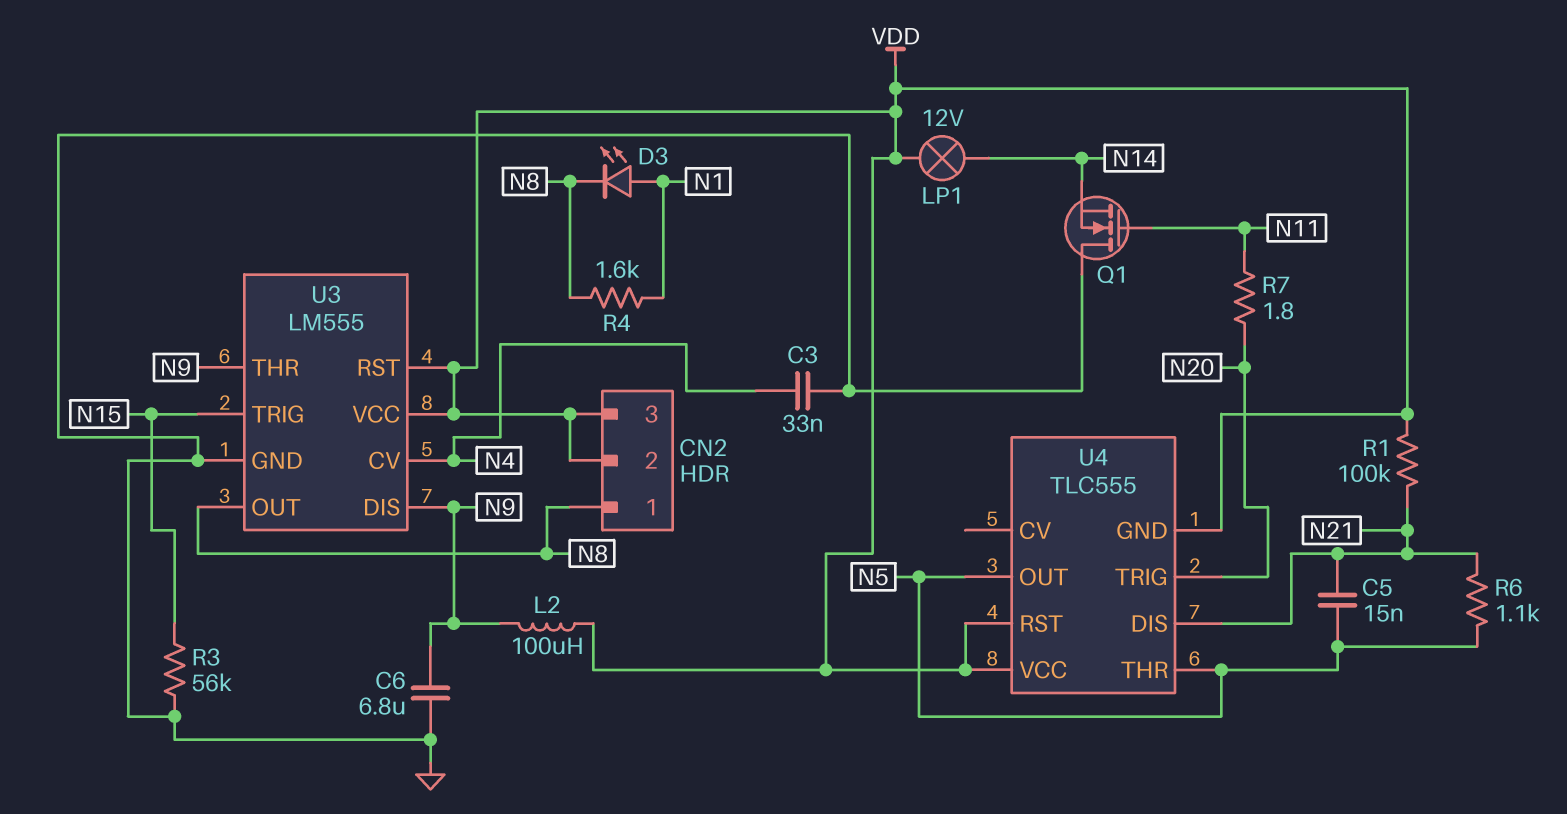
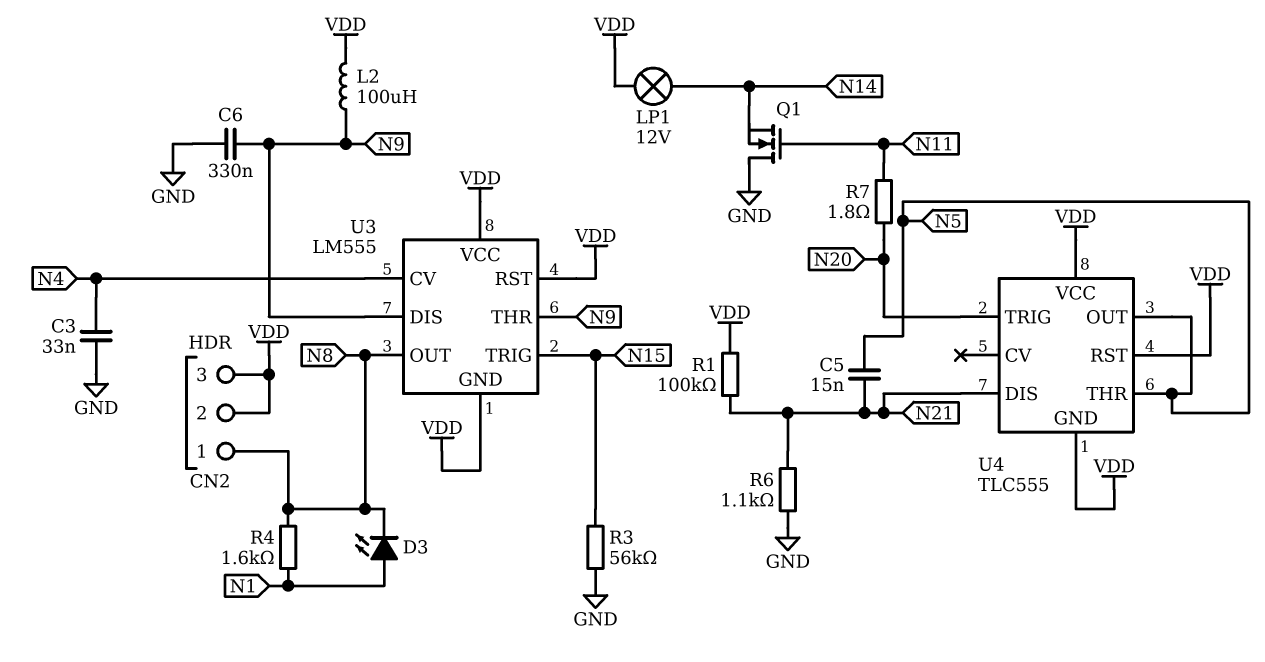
C6: 6.8uF (GND, N9) -> 330nF (GND, N9)
R6: 1.1k (N5, N21) -> 1.1k (GND, N21)
U3 pin GND: GND -> VDD

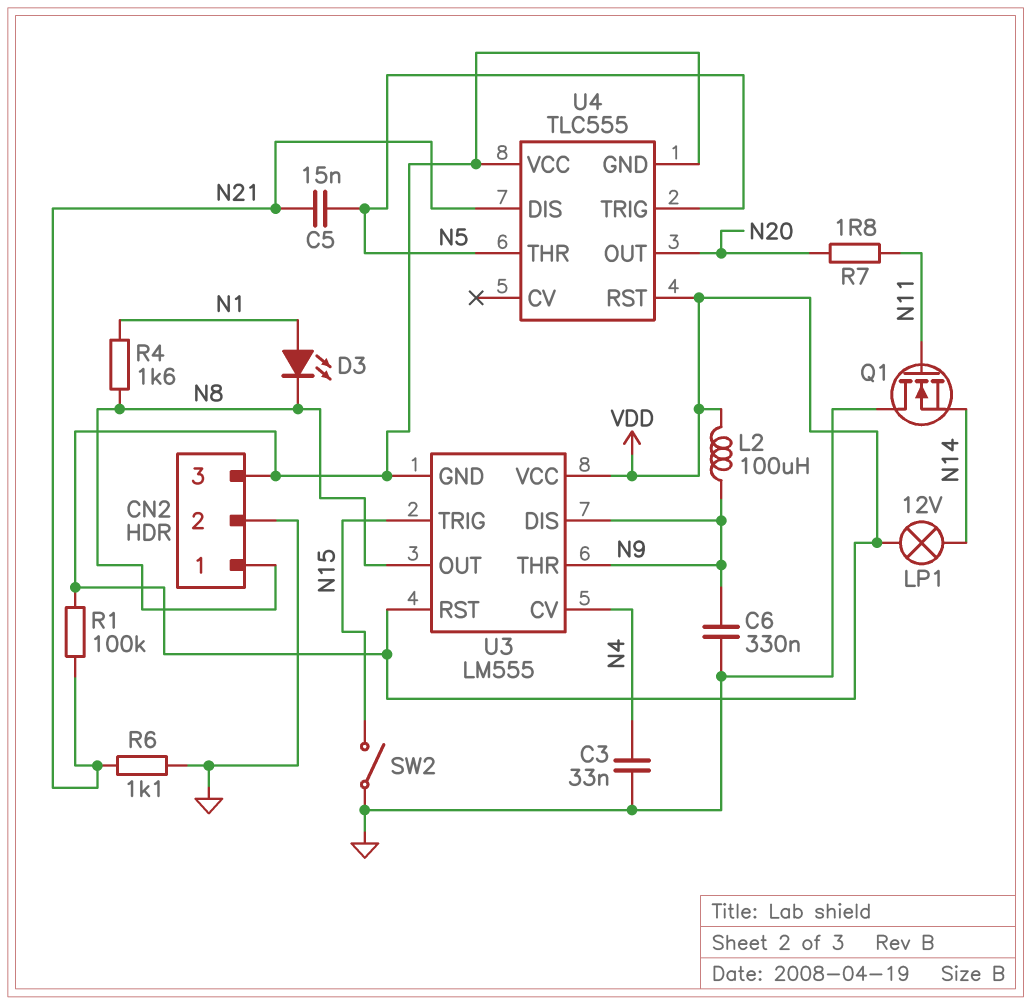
CN2 pin 2: VDD -> GND
R3: 56k (GND, N15) -> none
SW2: none -> switch (GND, N15)
U4 pin OUT: N5 -> N20
U4 pin TRIG: N20 -> N5

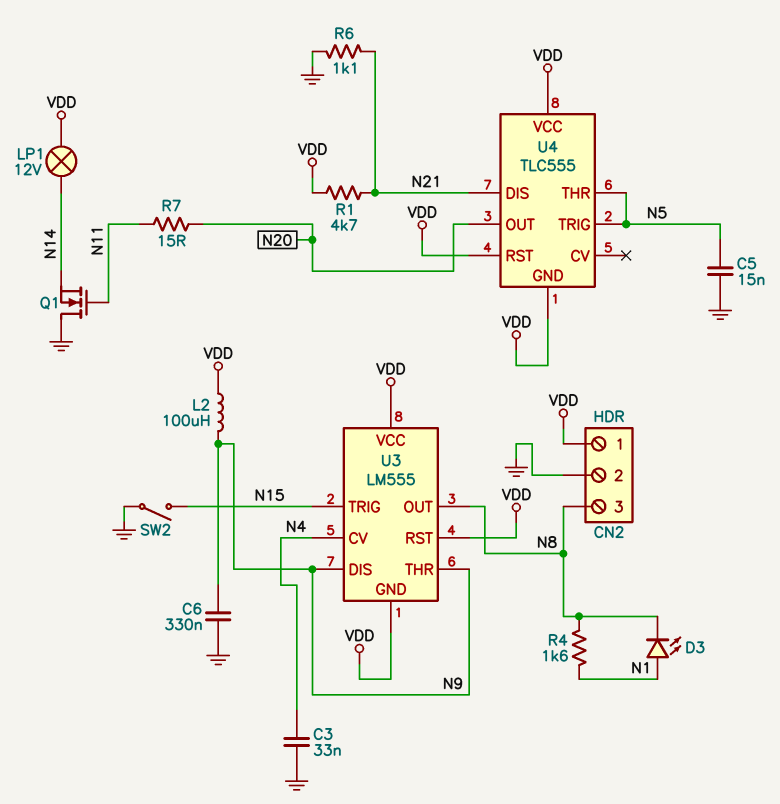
C5: 15nF (N5, N21) -> 15nF (GND, N5)
CN2 pin 1: N8 -> VDD
CN2 pin 3: VDD -> N8
R1: 100k (N21, VDD) -> 4.7k (N21, VDD)
R7: 1.8 (N11, N20) -> 15 (N11, N20)

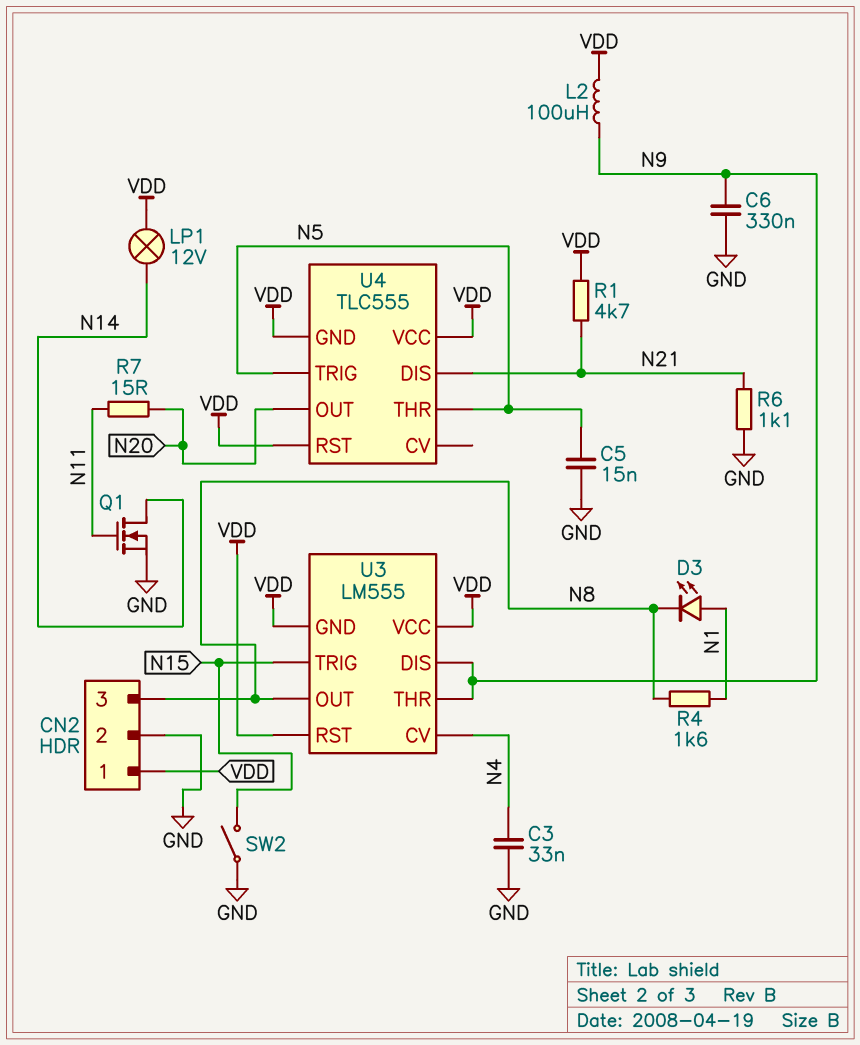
Q1: NMOS (G N11, D GND, S N14) -> NMOS (G N11, D N14, S GND)

